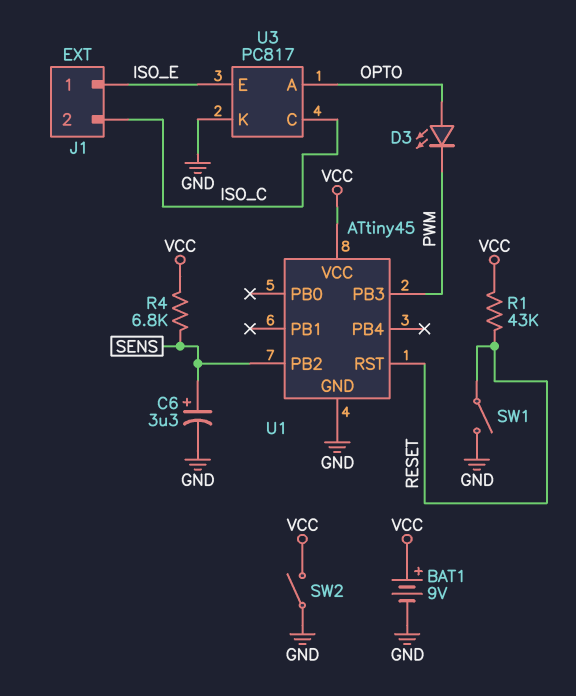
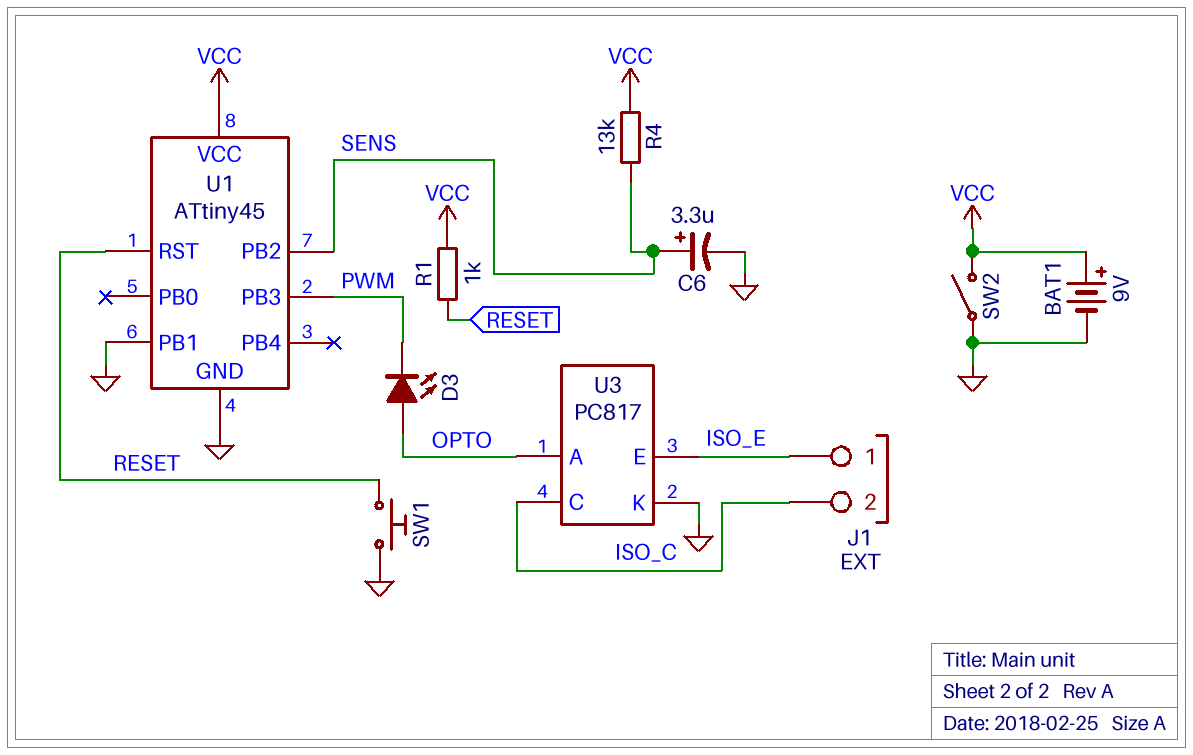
R1: 43k (RESET, VCC) -> 1k (RESET, VCC)
R4: 6.8k (SENS, VCC) -> 13k (SENS, VCC)
SW1: switch (GND, RESET) -> button (GND, RESET)
U1 pin PB1: none -> GND

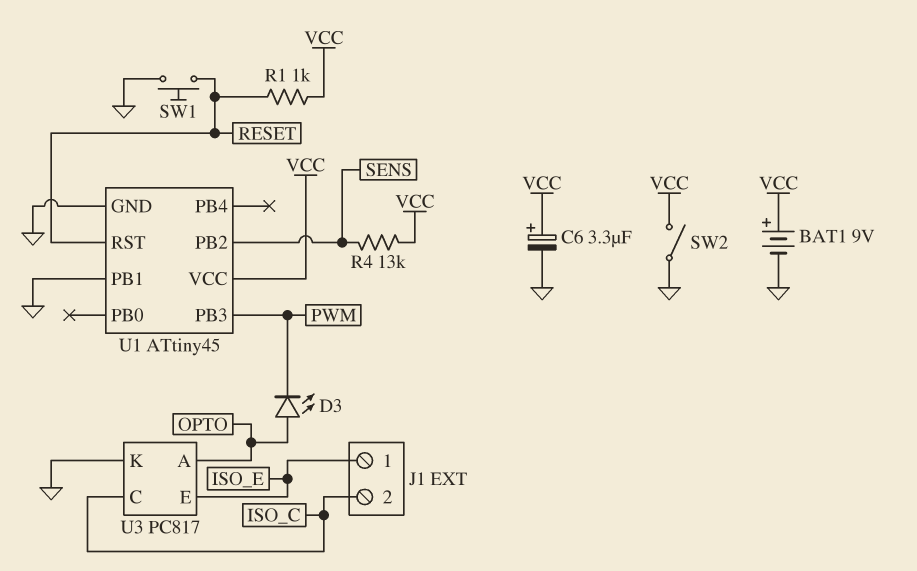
C6: 3.3uF (plus SENS, minus GND) -> 3.3uF (plus VCC, minus GND)

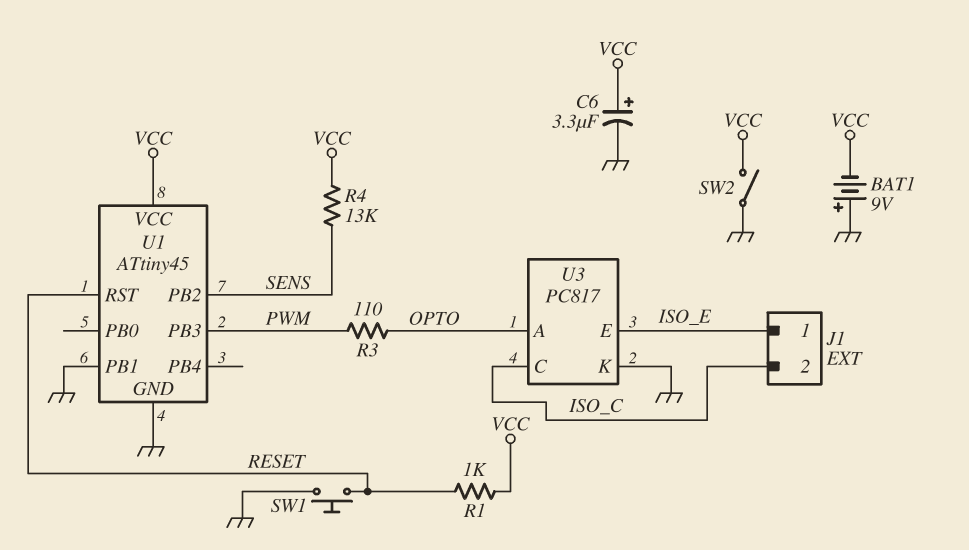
BAT1: 9V (plus VCC, minus GND) -> 9V (plus GND, minus VCC)
D3: LED (A OPTO, K PWM) -> none
R3: none -> 110 (OPTO, PWM)

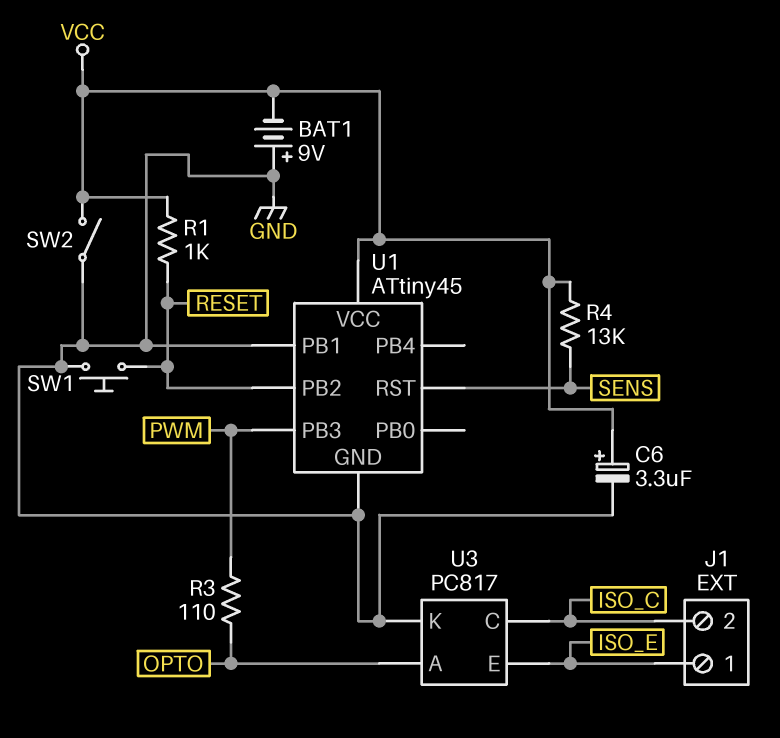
U1 pin PB2: SENS -> RESET
U1 pin RST: RESET -> SENS

